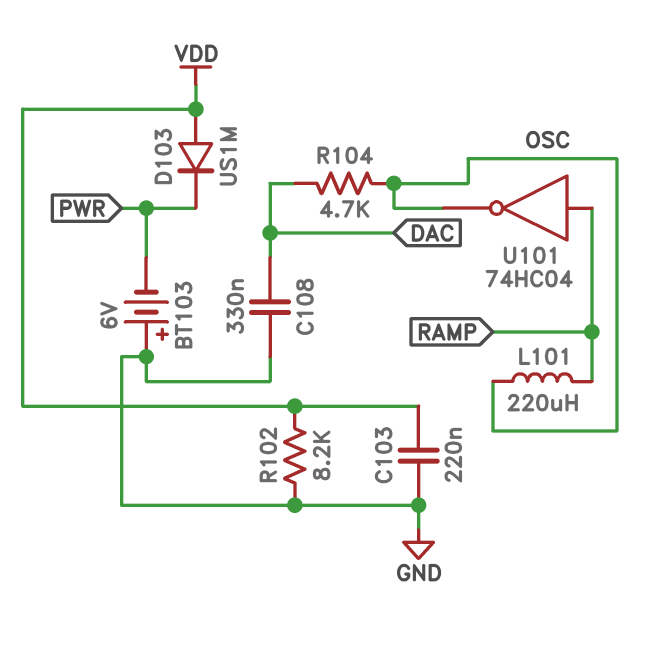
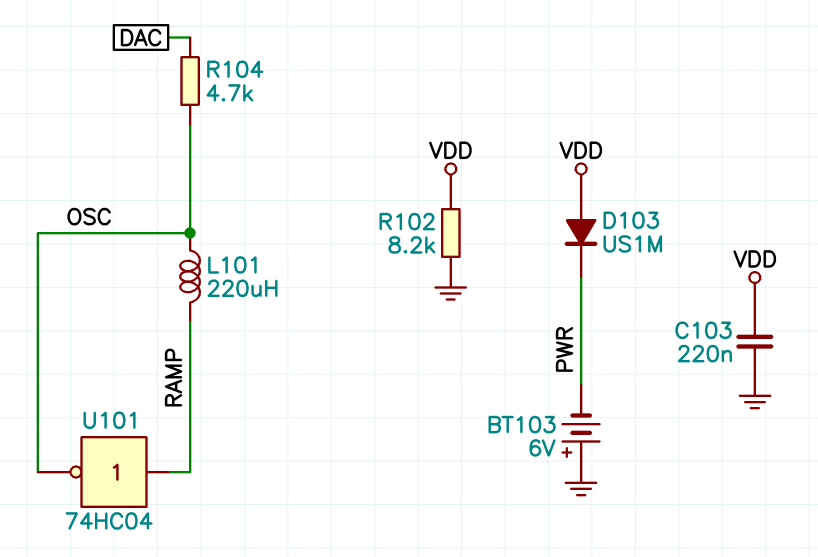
C108: 330nF (DAC, GND) -> none

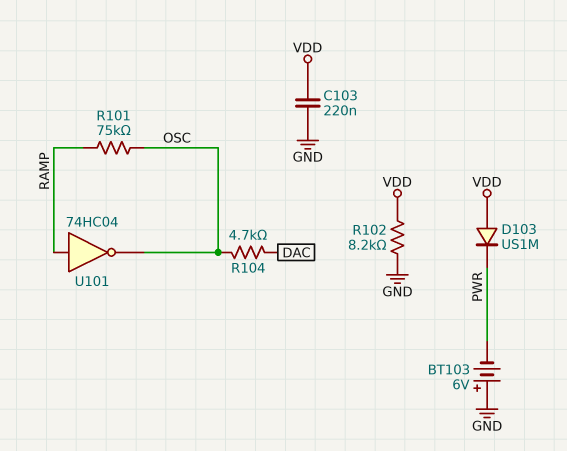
L101: 220uH (OSC, RAMP) -> none
R101: none -> 75k (OSC, RAMP)

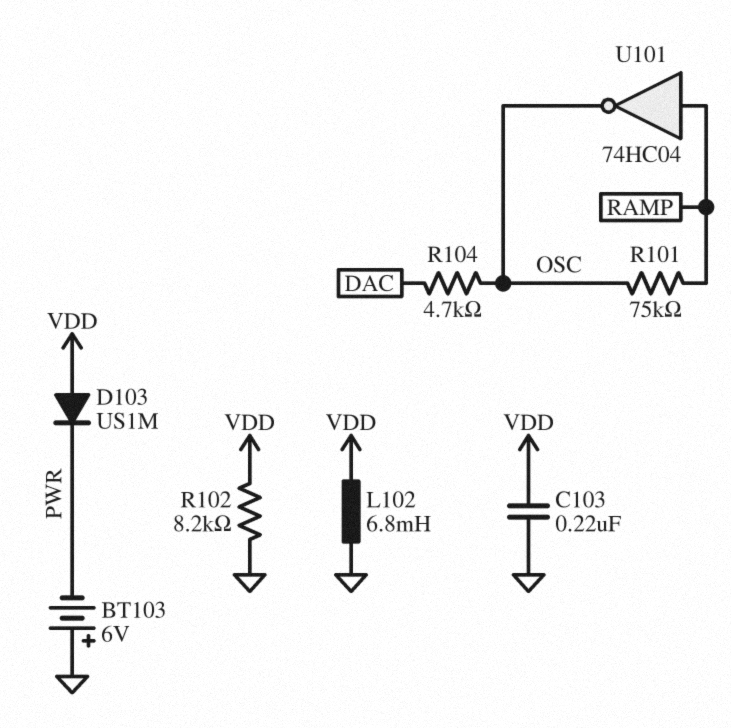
L102: none -> 6.8mH (GND, VDD)

